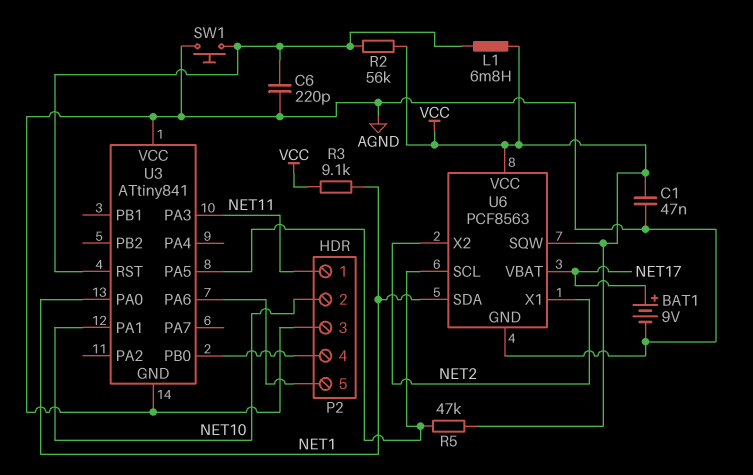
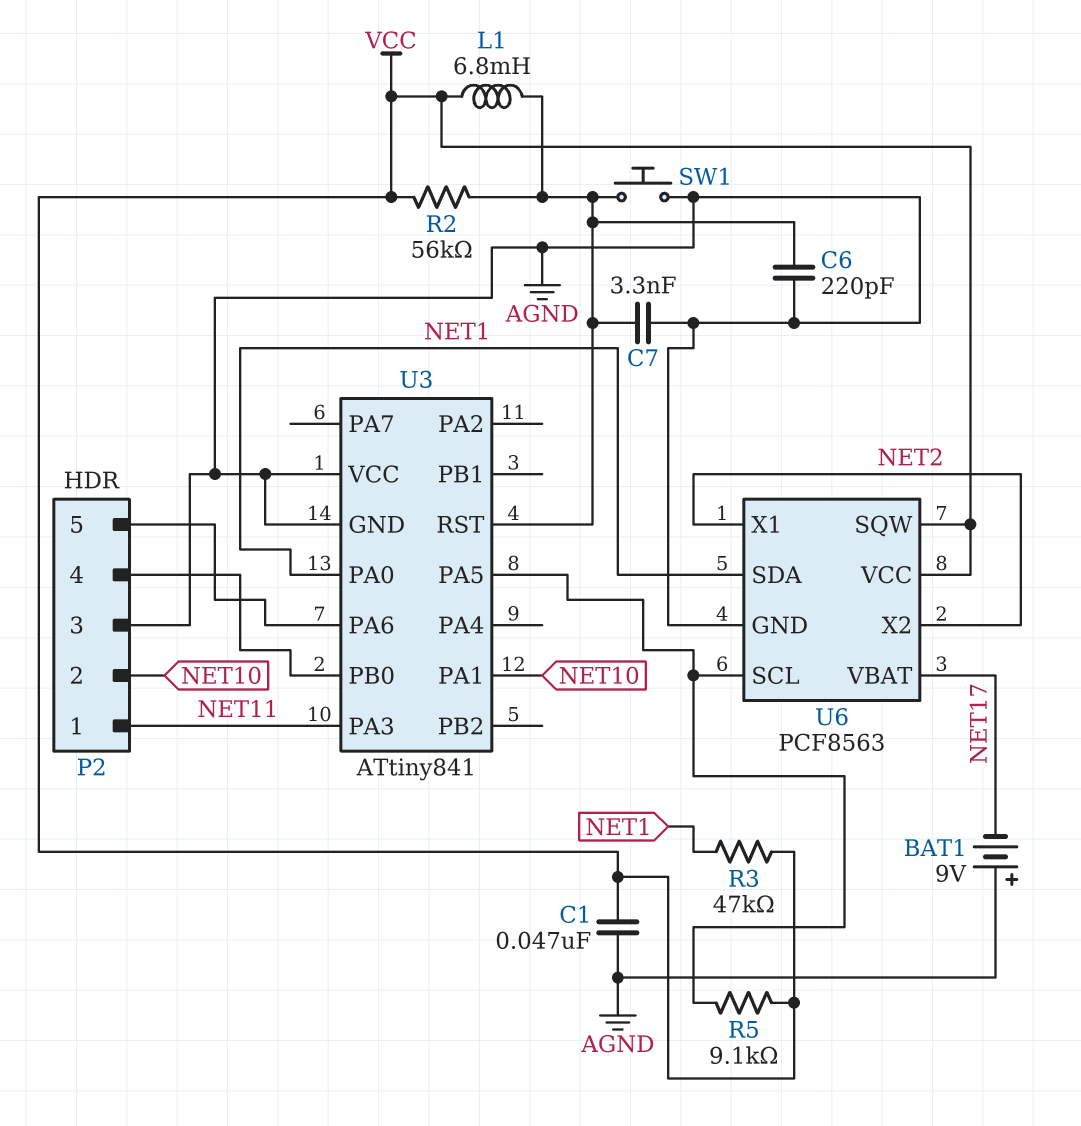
BAT1: 9V (plus NET17, minus AGND) -> 9V (plus AGND, minus NET17)
C7: none -> 3.3nF (AGND, U3/RST)
R3: 9.1k (NET1, VCC) -> 47k (NET1, VCC)
R5: 47k (U3/PA5, VCC) -> 9.1k (U3/PA5, VCC)

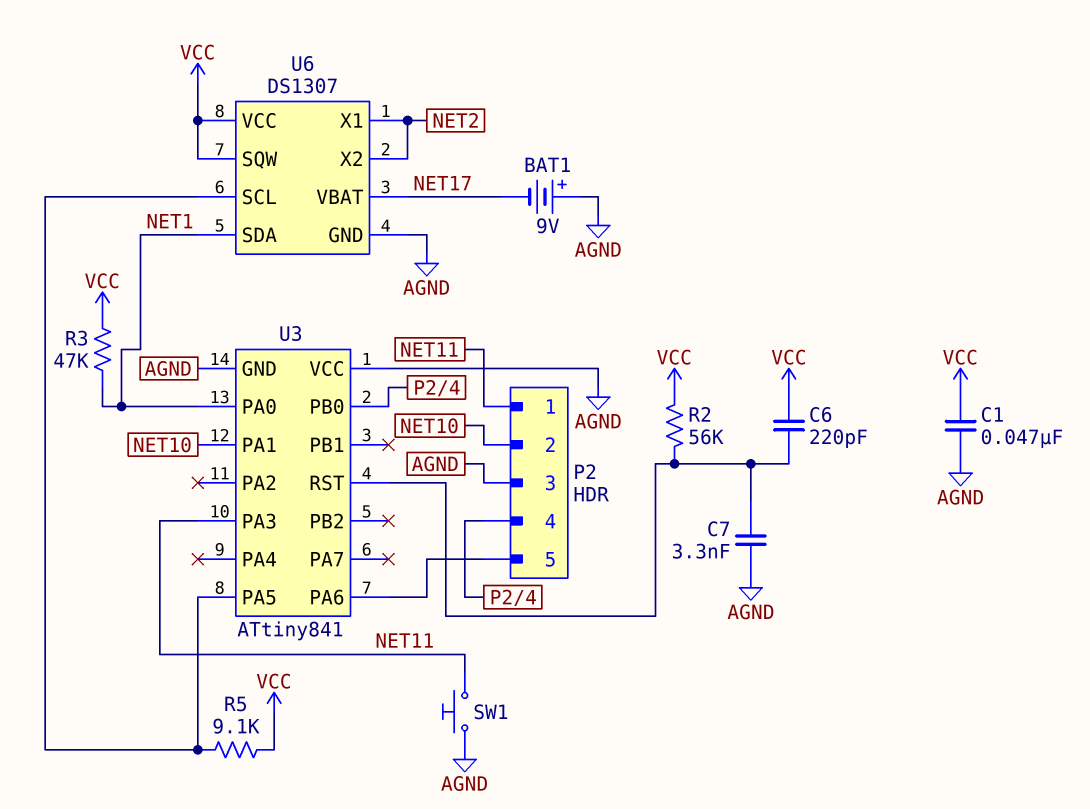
C6: 220pF (AGND, U3/RST) -> 220pF (U3/RST, VCC)
L1: 6.8mH (U3/RST, VCC) -> none
SW1: button (AGND, U3/RST) -> button (AGND, NET11)
U6: PCF8563 -> DS1307

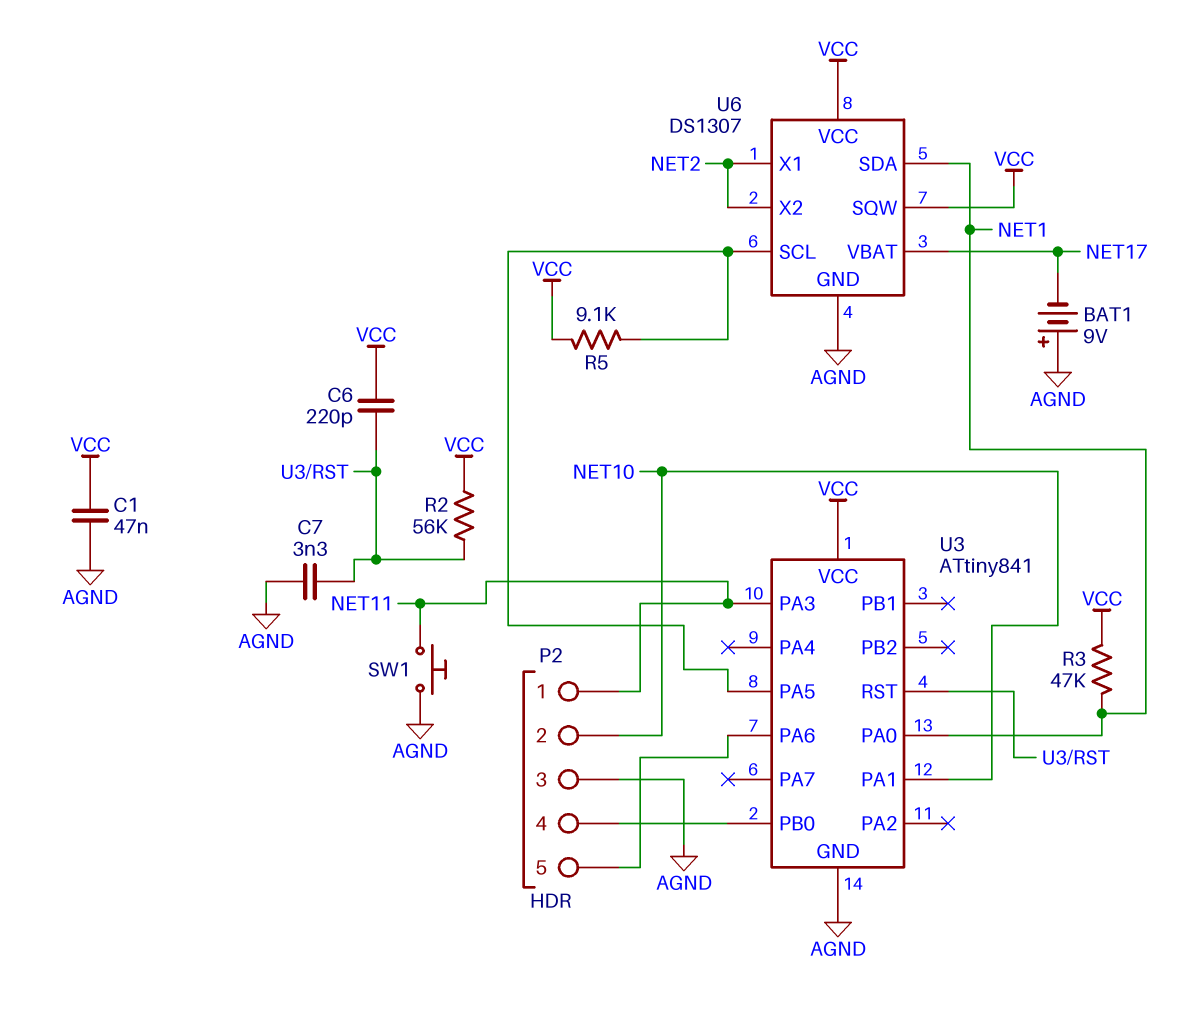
U3 pin VCC: AGND -> VCC

